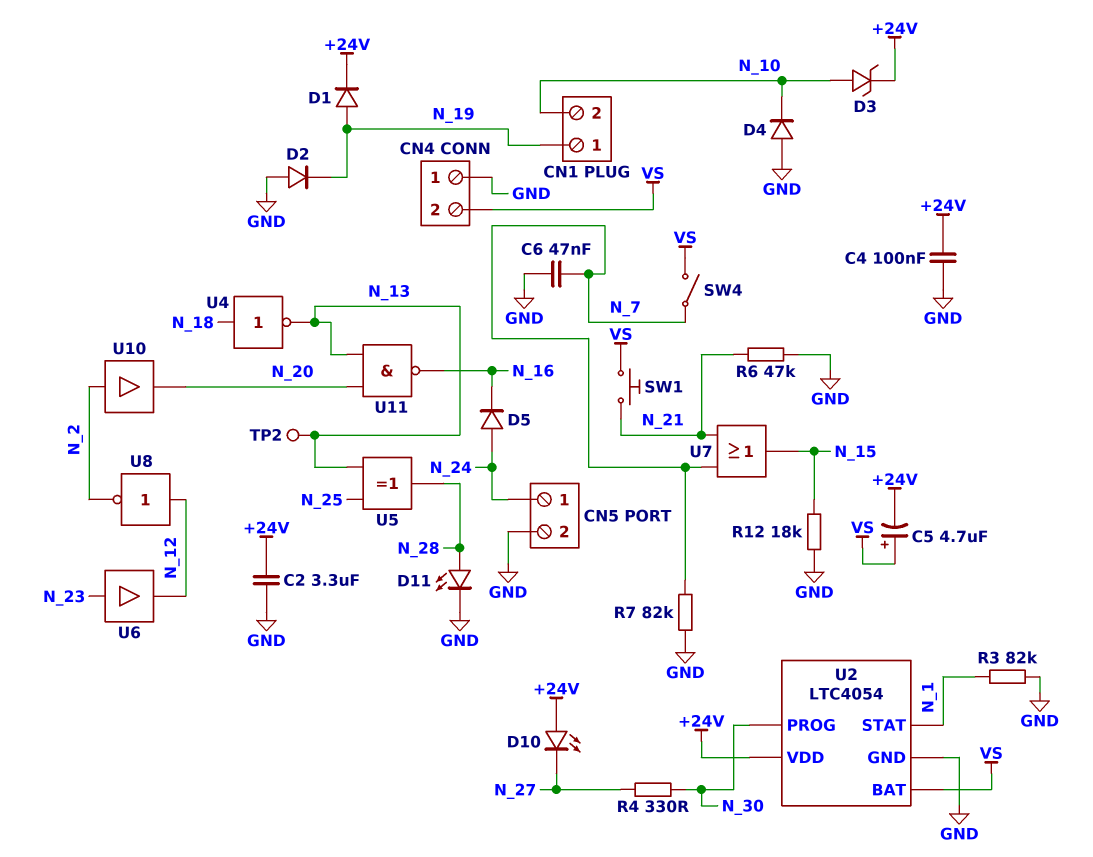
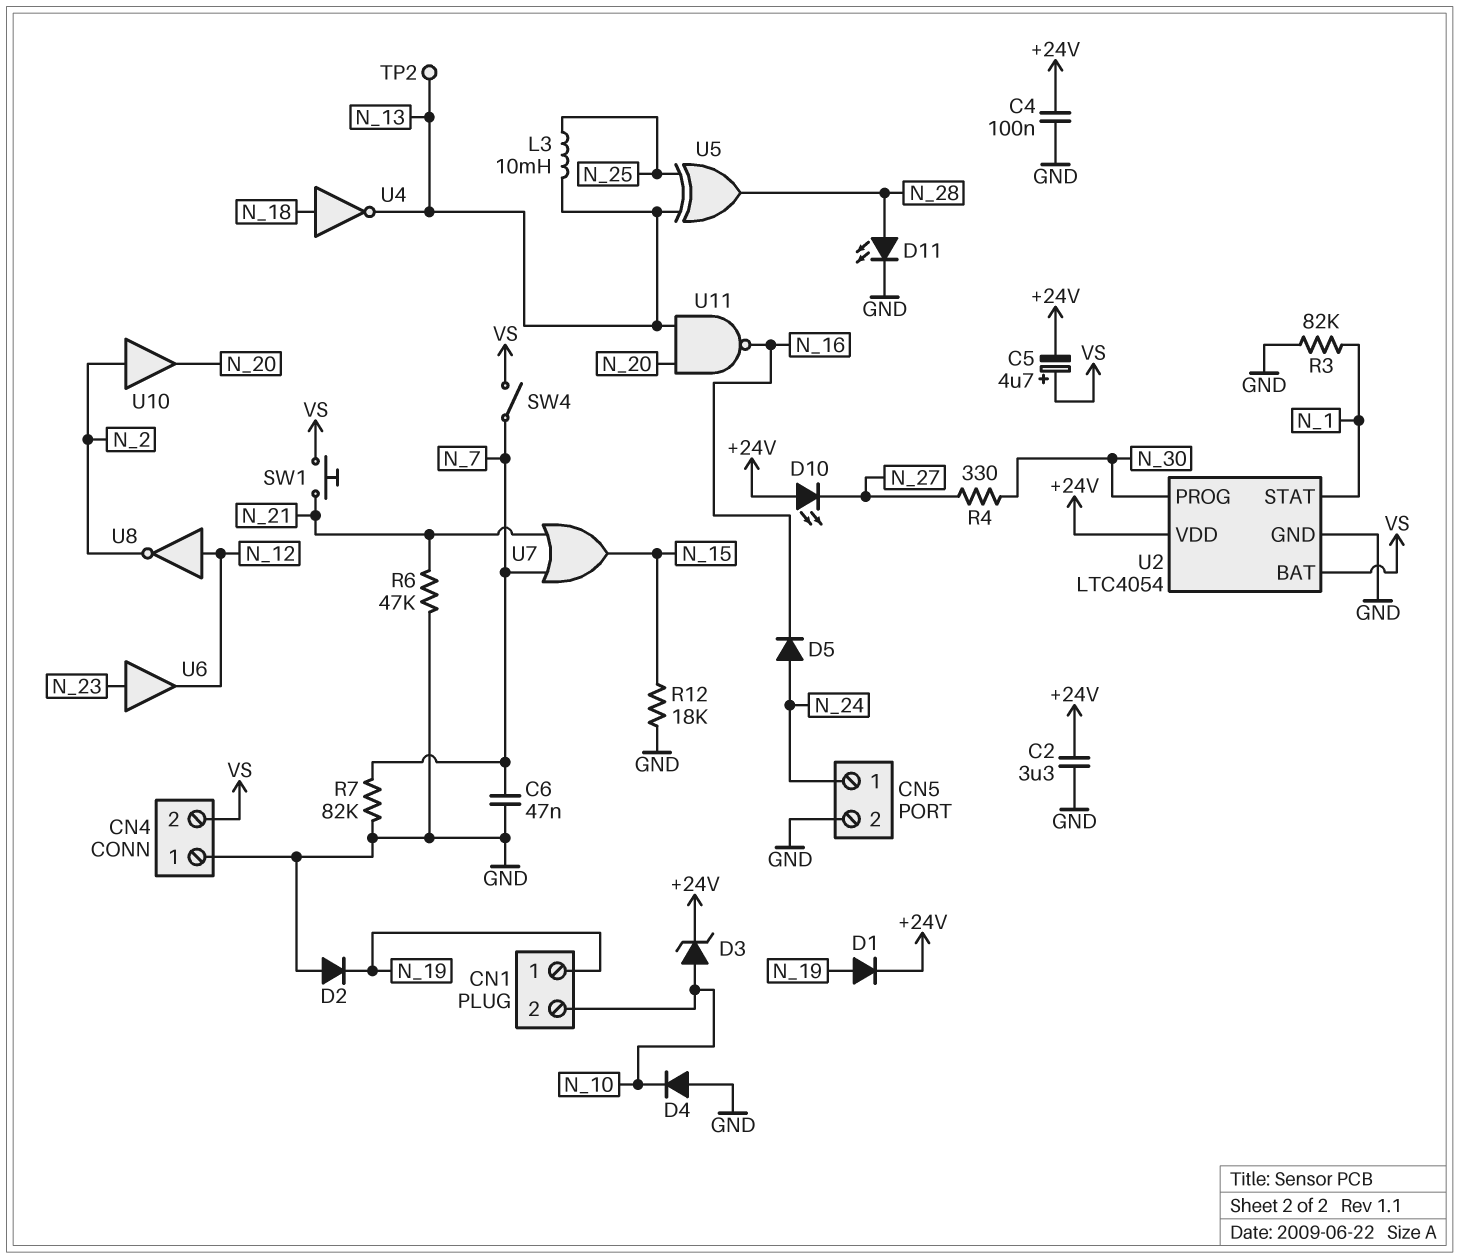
L3: none -> 10mH (N_13, N_25)

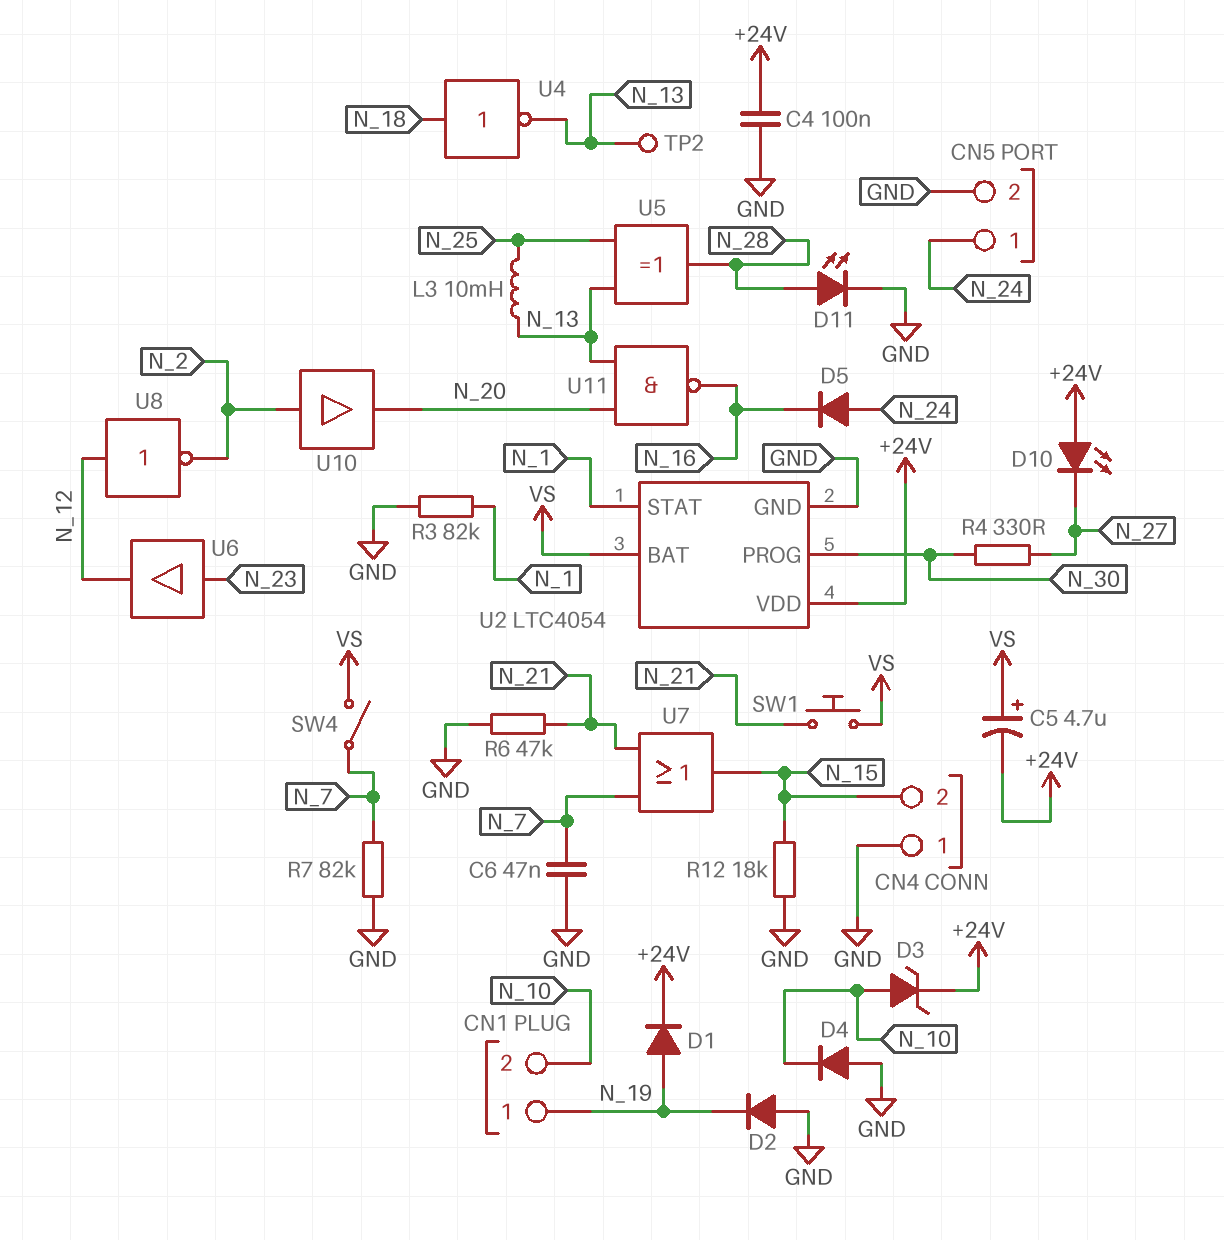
C2: 3.3uF (+24V, GND) -> none
CN4 pin 2: VS -> N_15

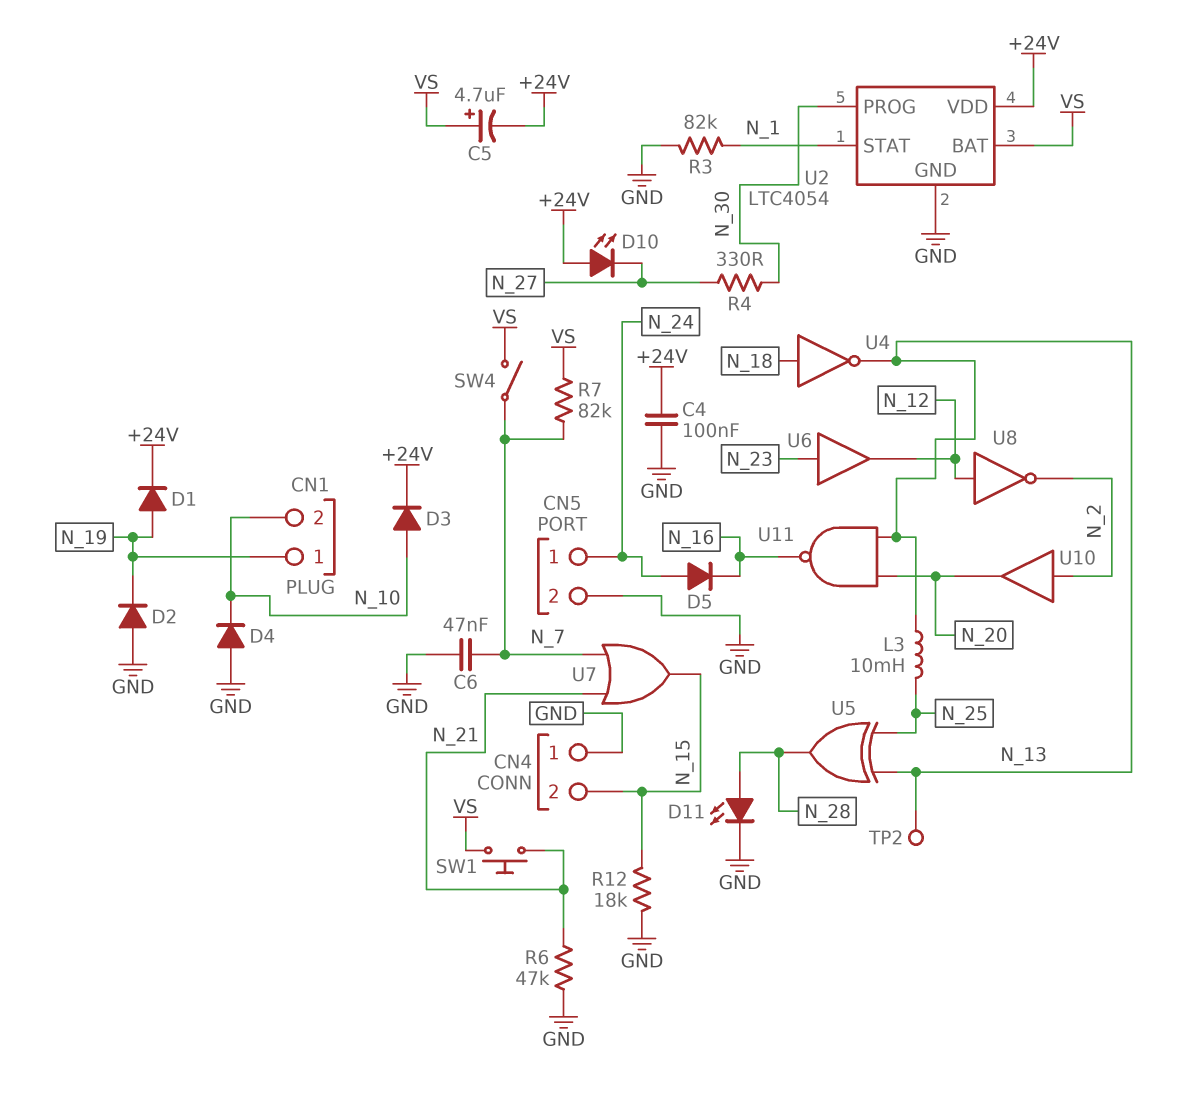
D3: zener (A N_10, K +24V) -> diode (A N_10, K +24V)
R7: 82k (GND, N_7) -> 82k (N_7, VS)

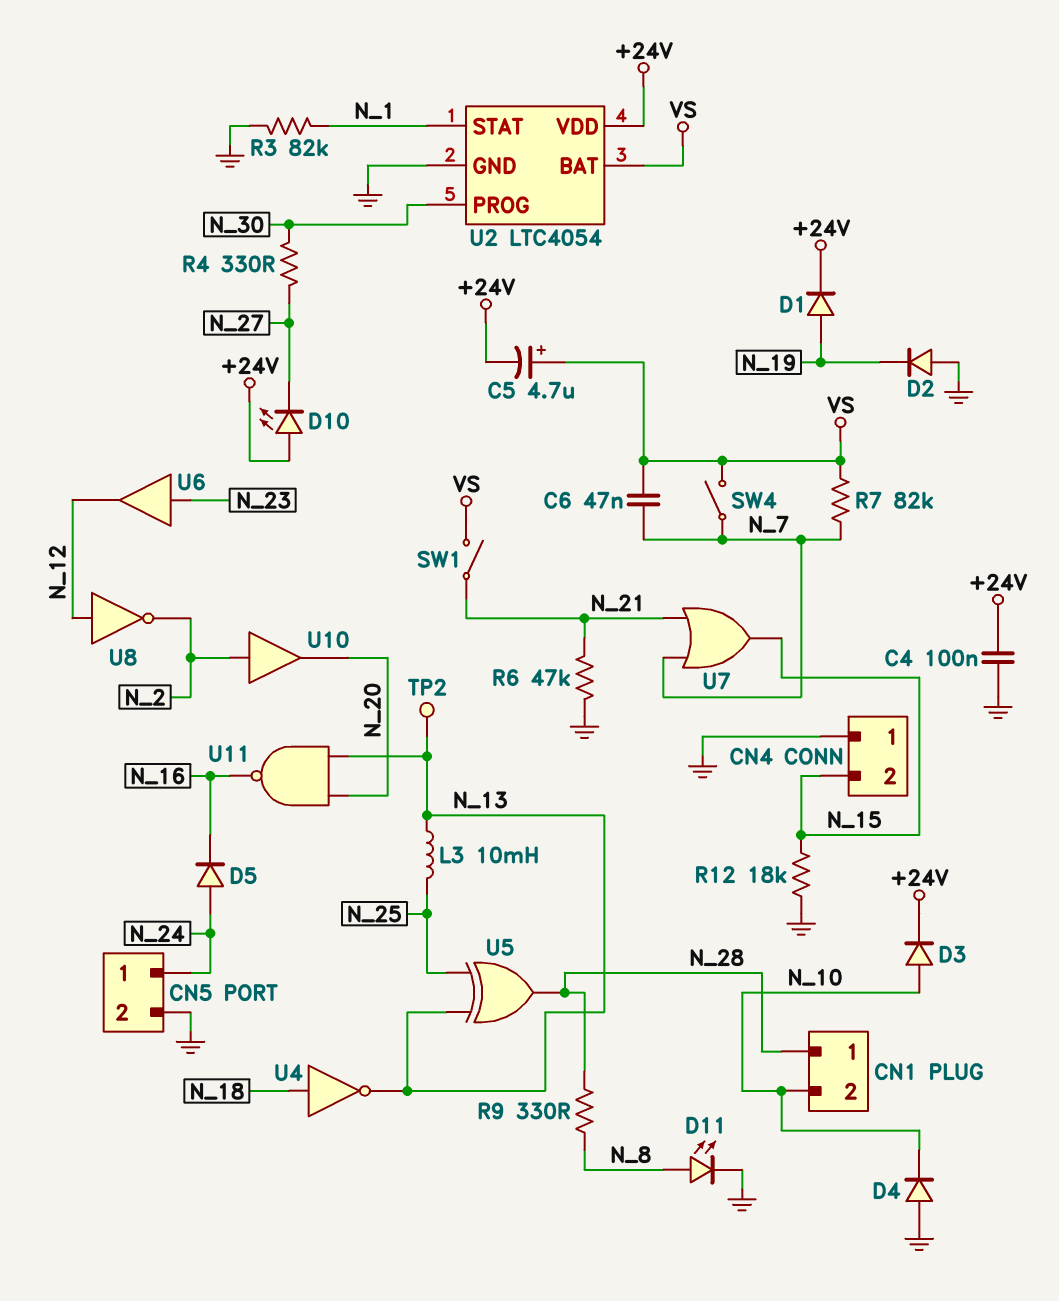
C6: 47nF (GND, N_7) -> 47nF (N_7, VS)
CN1 pin 1: N_19 -> N_28
D11: LED (A N_28, K GND) -> LED (A N_8, K GND)
R9: none -> 330 (N_8, N_28)
SW1: button (N_21, VS) -> switch (N_21, VS)

